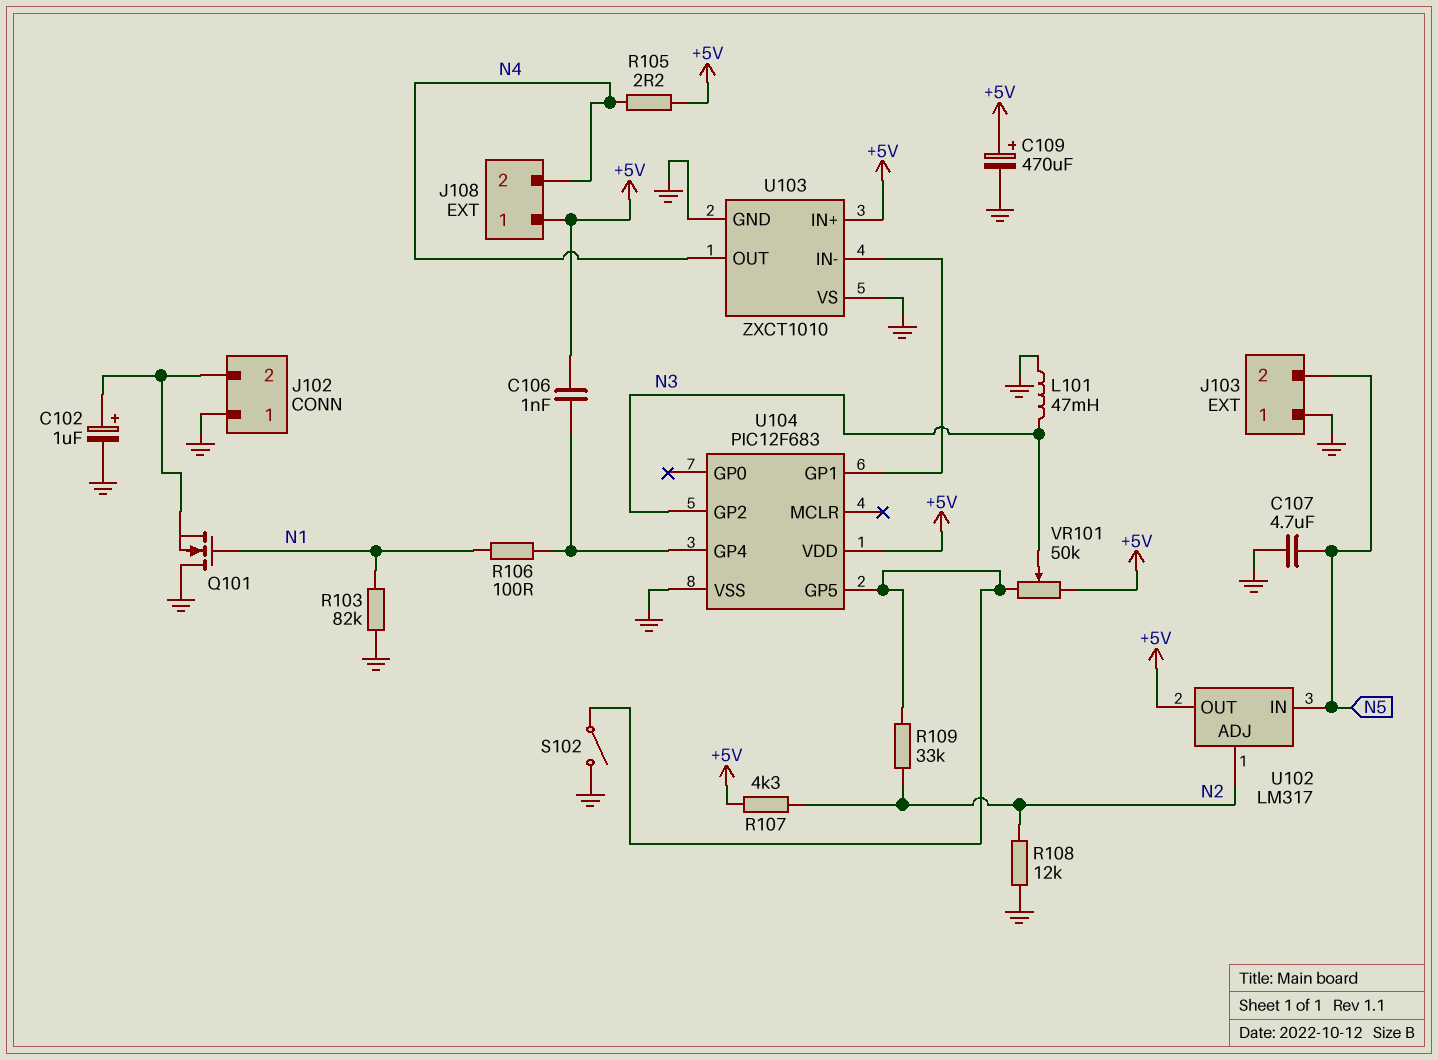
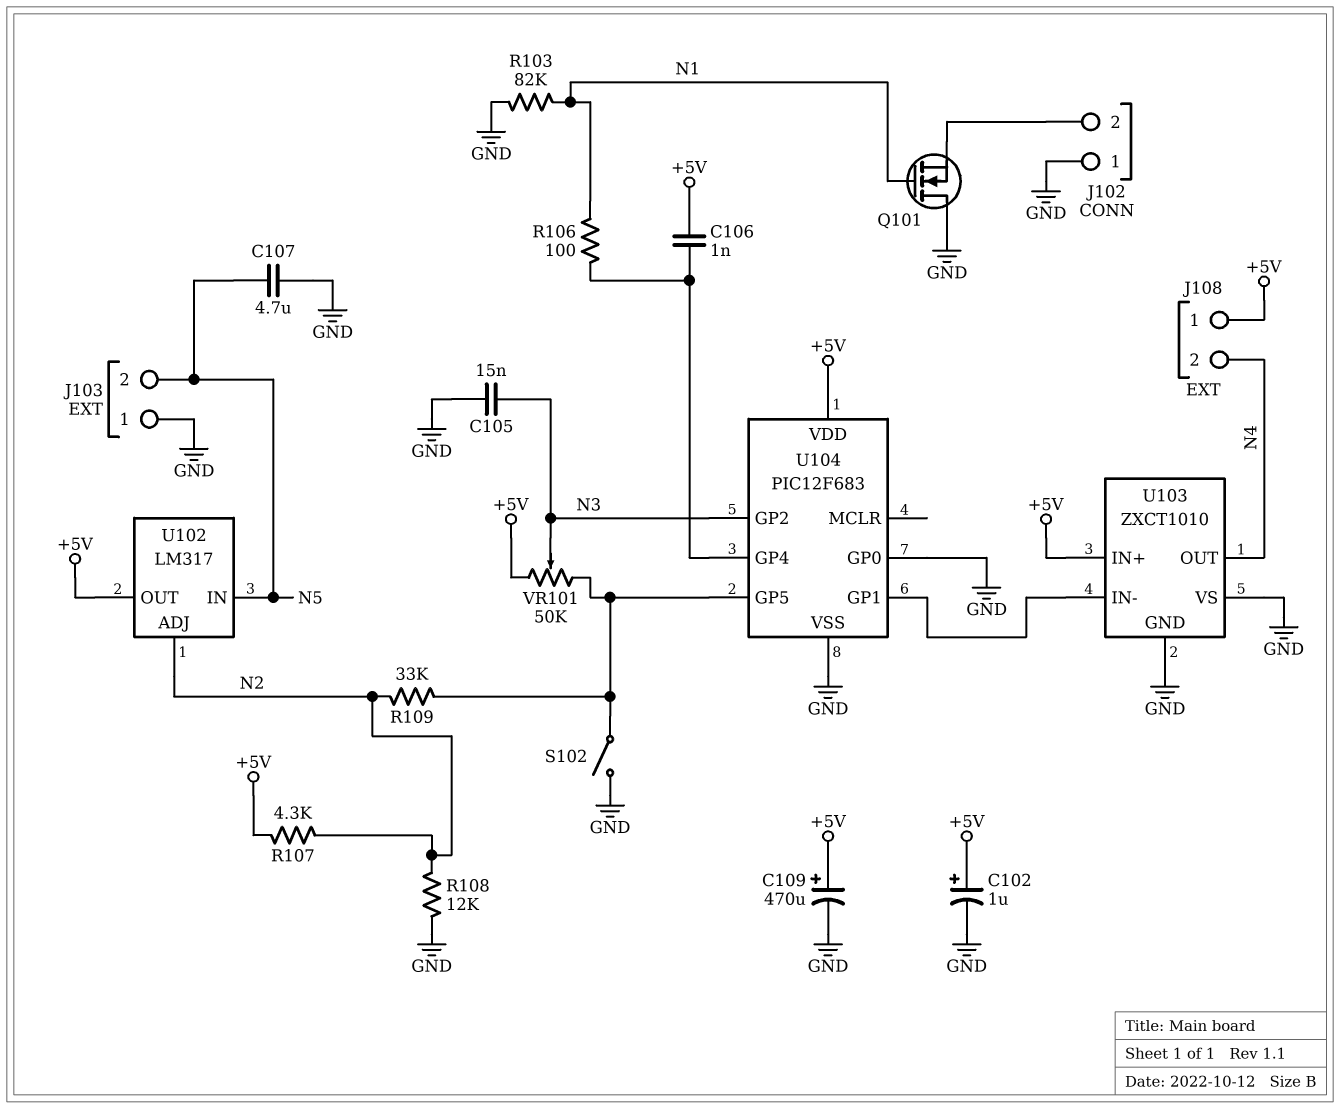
C102: 1uF (plus J102/2, minus GND) -> 1uF (plus +5V, minus GND)
C105: none -> 15nF (GND, N3)
L101: 47mH (GND, N3) -> none
R105: 2.2 (+5V, N4) -> none
U104 pin GP0: none -> GND

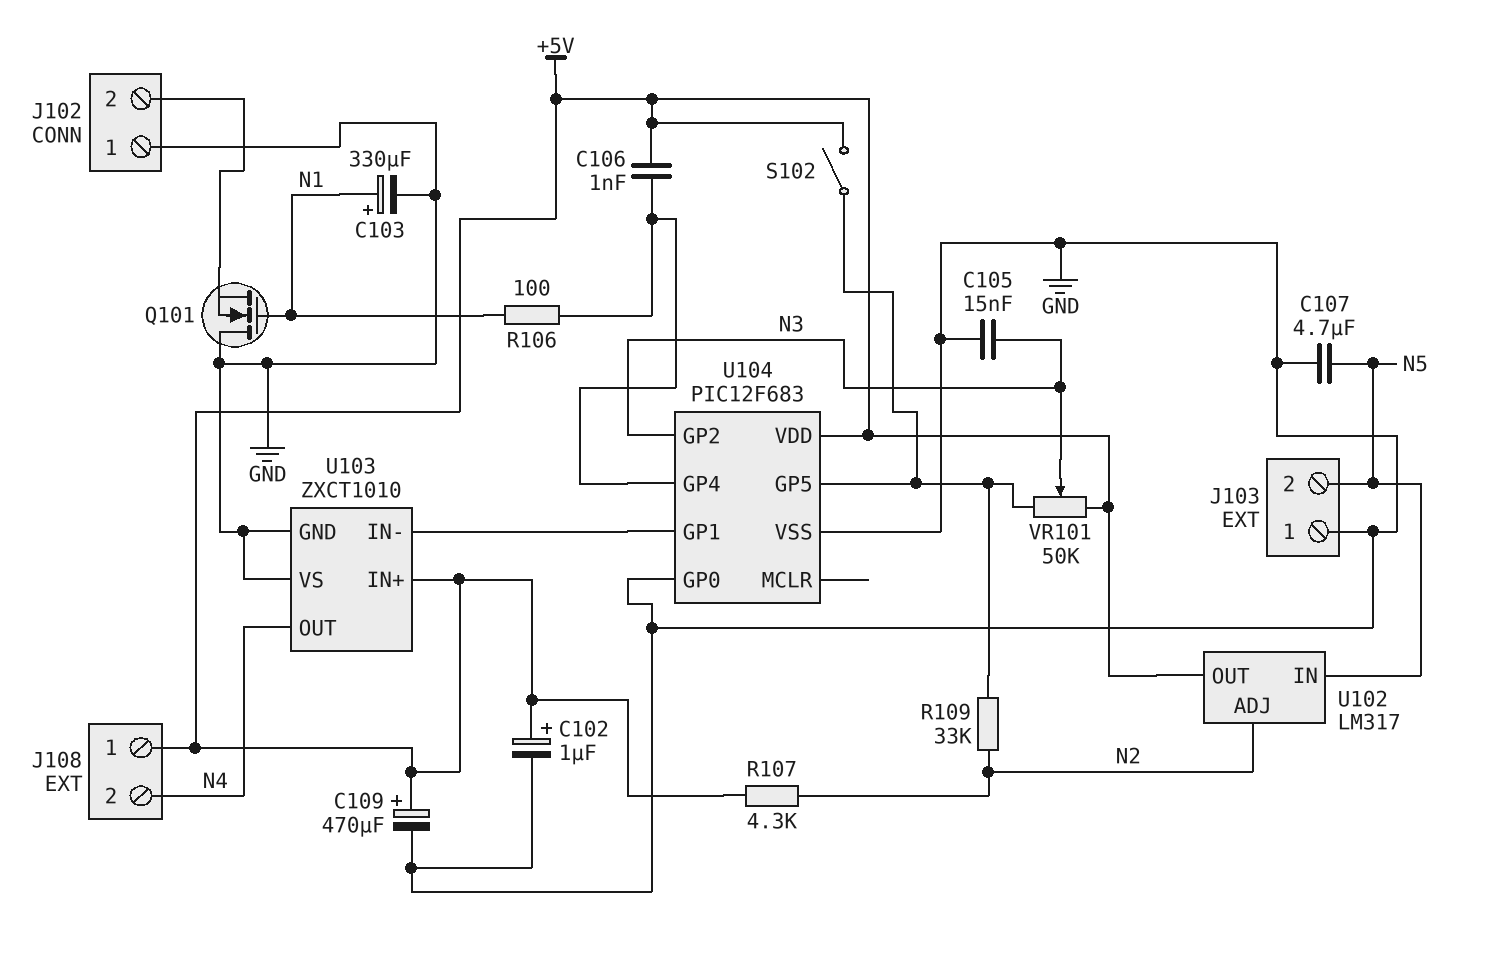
C103: none -> 330uF (plus N1, minus GND)
R103: 82k (GND, N1) -> none
R108: 12k (GND, N2) -> none
S102: switch (GND, U104/GP5) -> switch (+5V, U104/GP5)

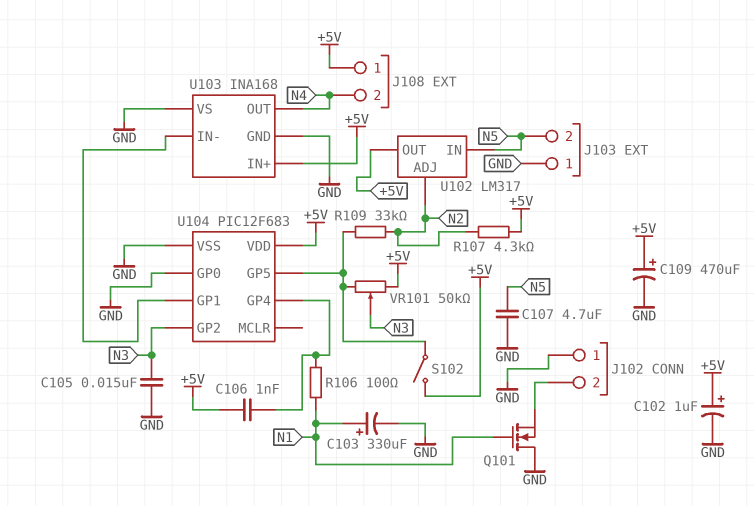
U103: ZXCT1010 -> INA168

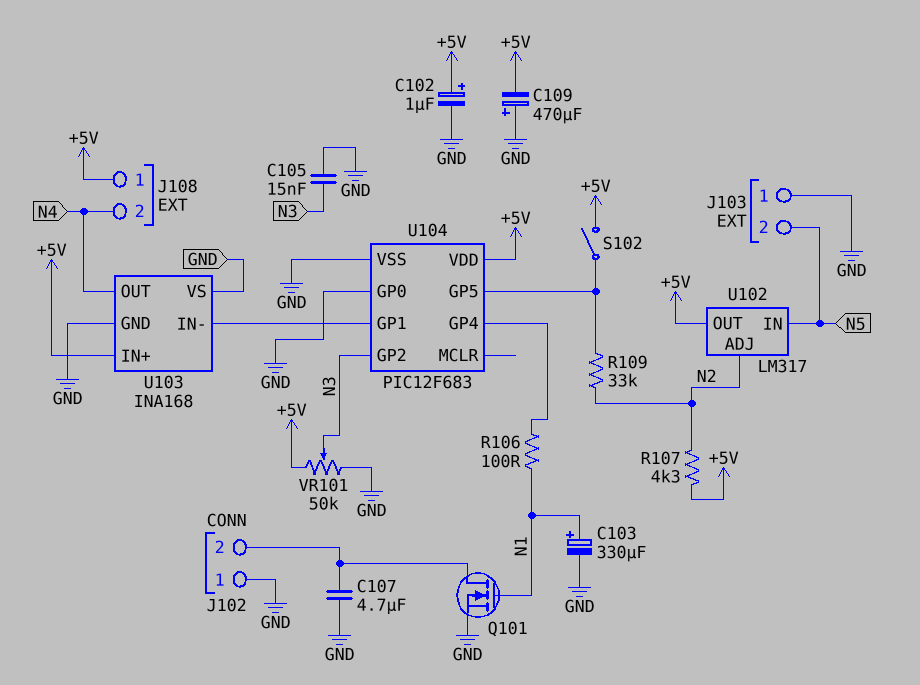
C106: 1nF (+5V, U104/GP4) -> none
C107: 4.7uF (GND, N5) -> 4.7uF (GND, J102/2)
C109: 470uF (plus +5V, minus GND) -> 470uF (plus GND, minus +5V)
Q101: NMOS (G N1, D GND, S J102/2) -> NMOS (G N1, D J102/2, S GND)
VR101: 50k (+5V, U104/GP5, wiper N3) -> 50k (+5V, GND, wiper N3)

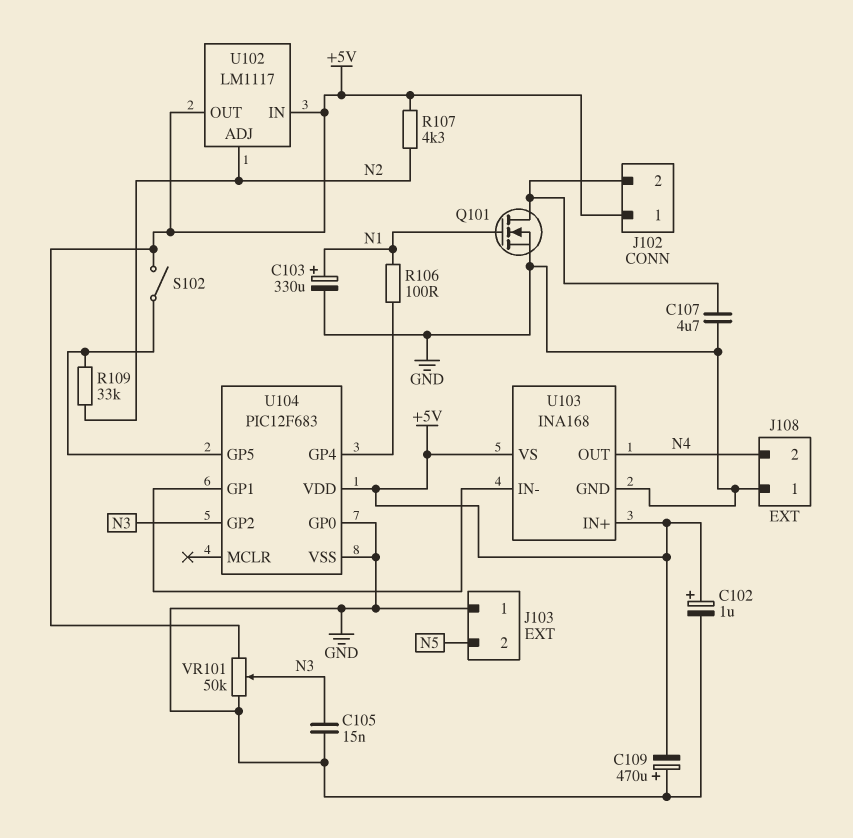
J102 pin 1: GND -> +5V
J108 pin 1: +5V -> GND
U102: LM317 -> LM1117
U102 pin IN: N5 -> +5V
U103 pin VS: GND -> +5V

